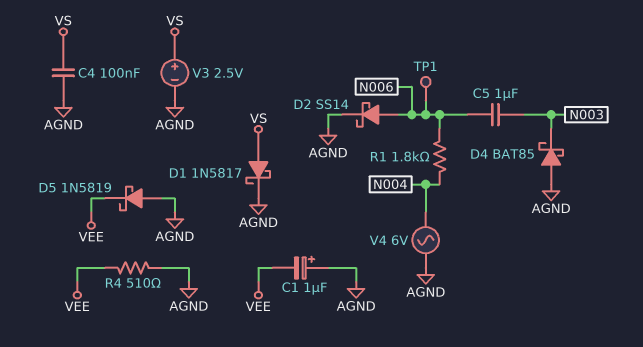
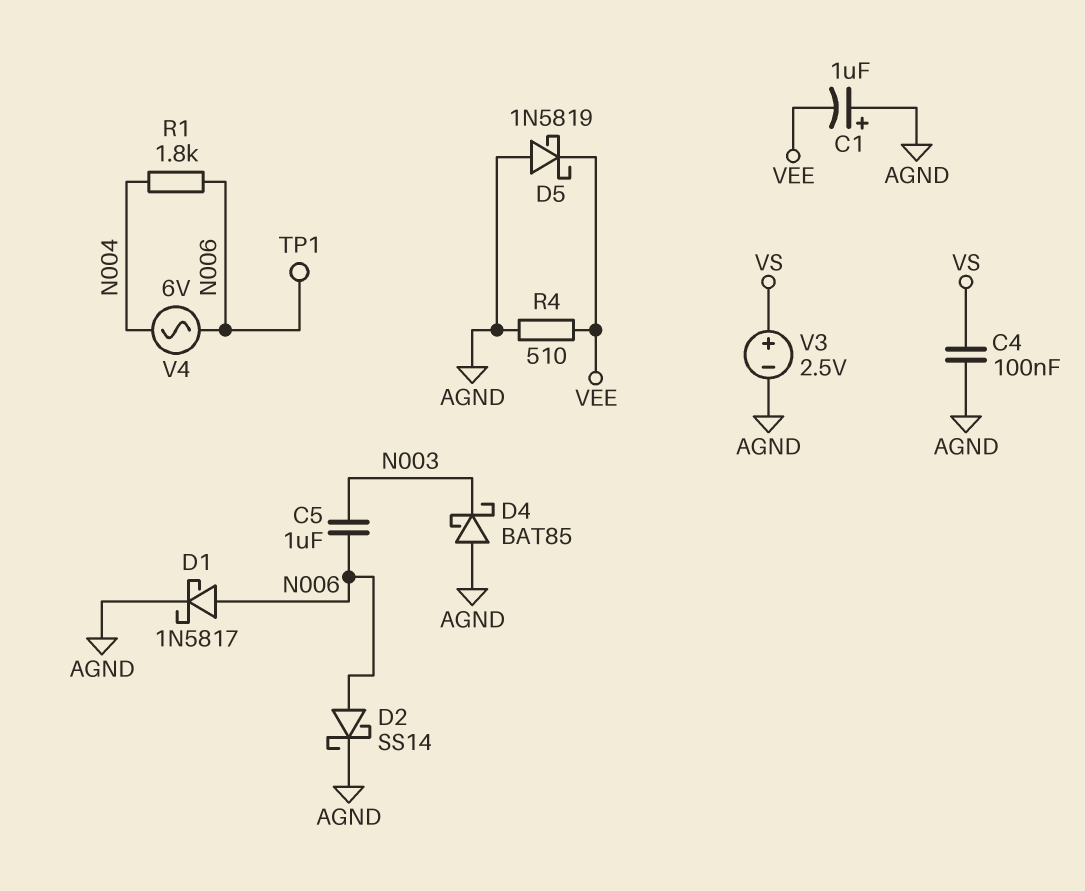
D1: schottky 1N5817 (A VS, K AGND) -> schottky 1N5817 (A N006, K AGND)
V4: AC 6V (AGND, N004) -> AC 6V (N004, N006)

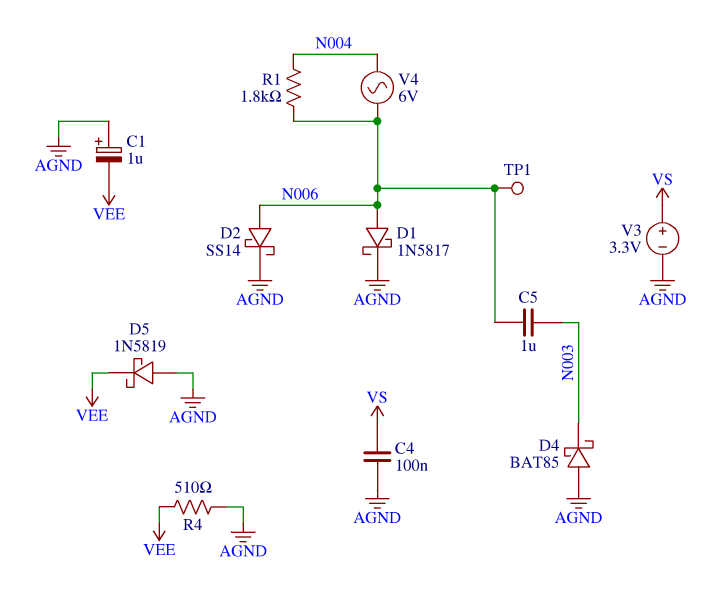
V3: 2.5V (plus VS, minus AGND) -> 3.3V (plus VS, minus AGND)

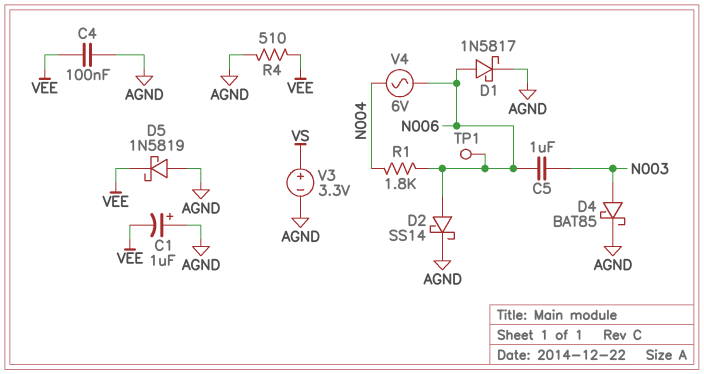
C4: 100nF (AGND, VS) -> 100nF (AGND, VEE)
D4: schottky BAT85 (A AGND, K N003) -> schottky BAT85 (A N003, K AGND)

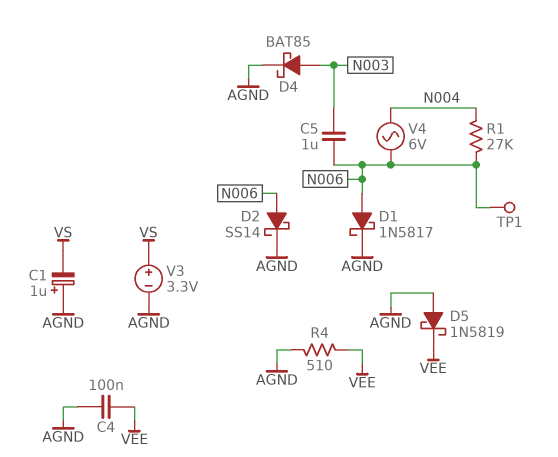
C1: 1uF (plus AGND, minus VEE) -> 1uF (plus AGND, minus VS)
R1: 1.8k (N004, N006) -> 27k (N004, N006)

